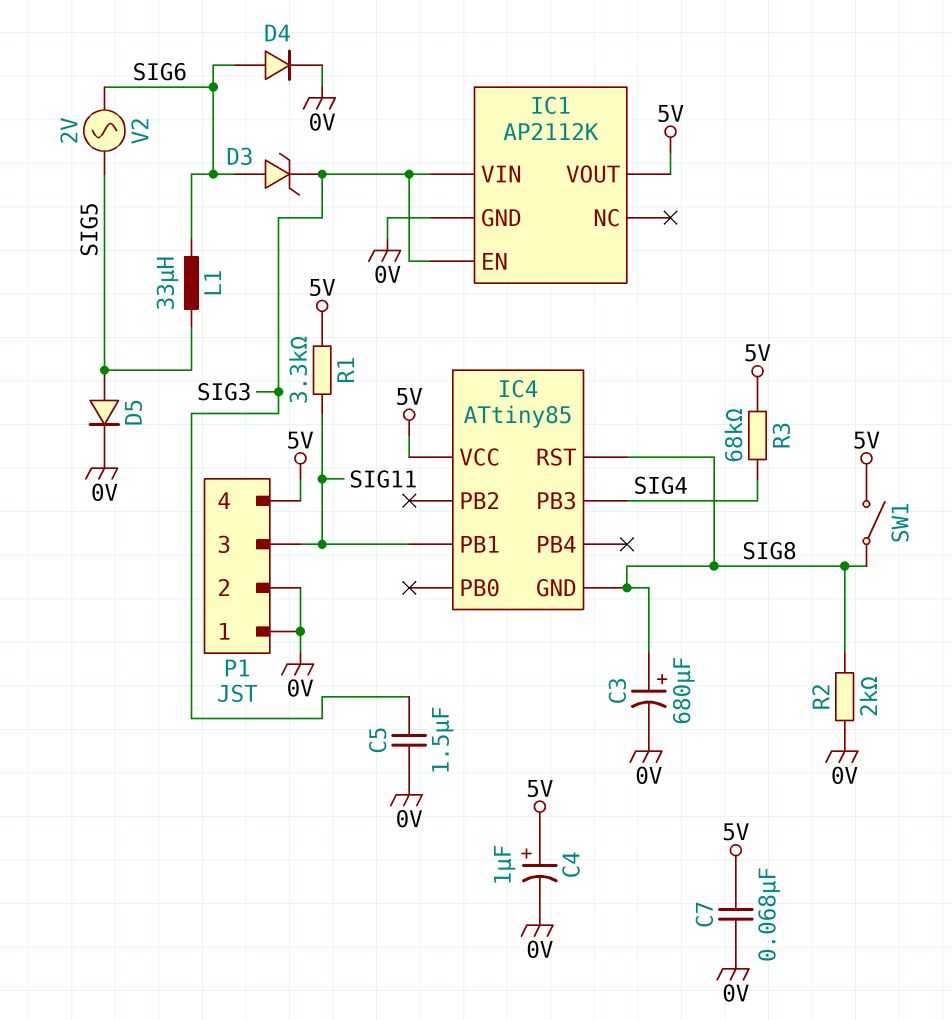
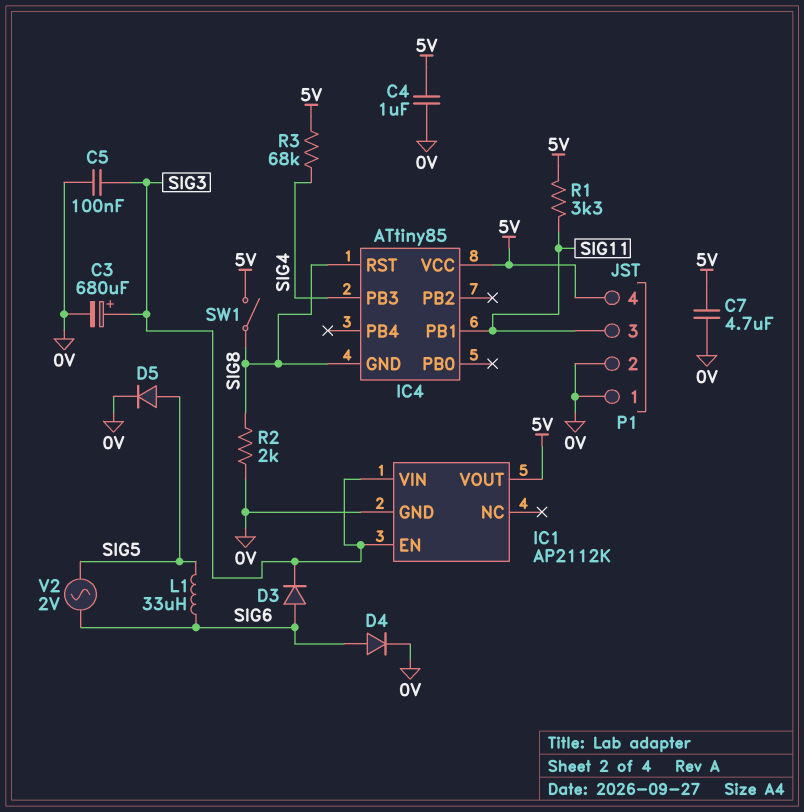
C3: 680uF (plus SIG8, minus 0V) -> 680uF (plus SIG3, minus 0V)
C4: 1uF (plus 5V, minus 0V) -> 1uF (0V, 5V)
C5: 1.5uF (0V, SIG3) -> 100nF (0V, SIG3)
C7: 68nF (0V, 5V) -> 4.7uF (0V, 5V)
D3: zener (A SIG6, K SIG3) -> diode (A SIG6, K SIG3)

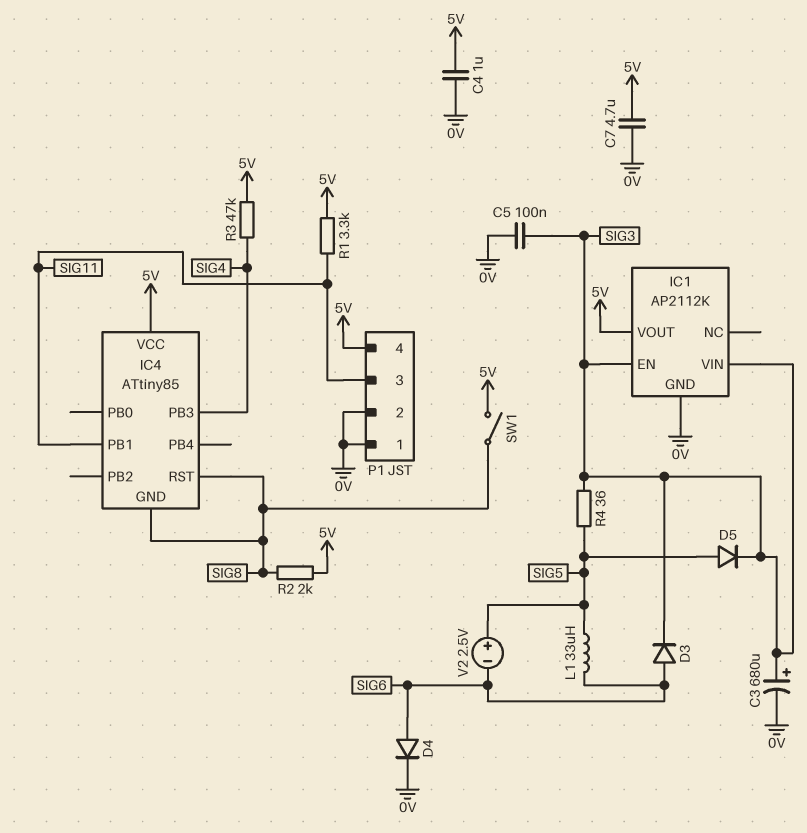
D5: diode (A SIG5, K 0V) -> diode (A SIG5, K SIG3)
R2: 2k (0V, SIG8) -> 2k (5V, SIG8)
R3: 68k (5V, SIG4) -> 47k (5V, SIG4)
R4: none -> 36 (SIG3, SIG5)
V2: AC 2V (SIG5, SIG6) -> 2.5V (plus SIG5, minus SIG6)

